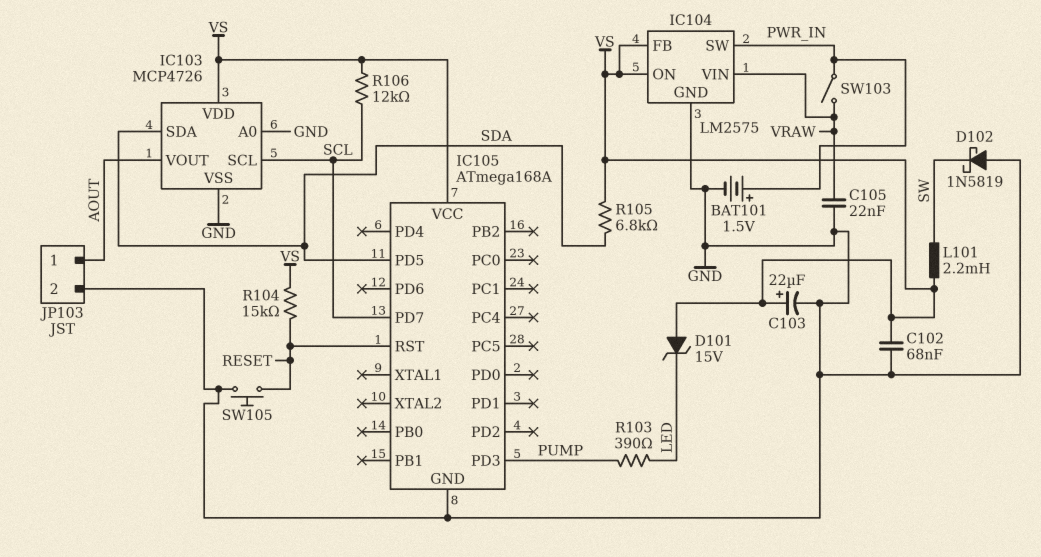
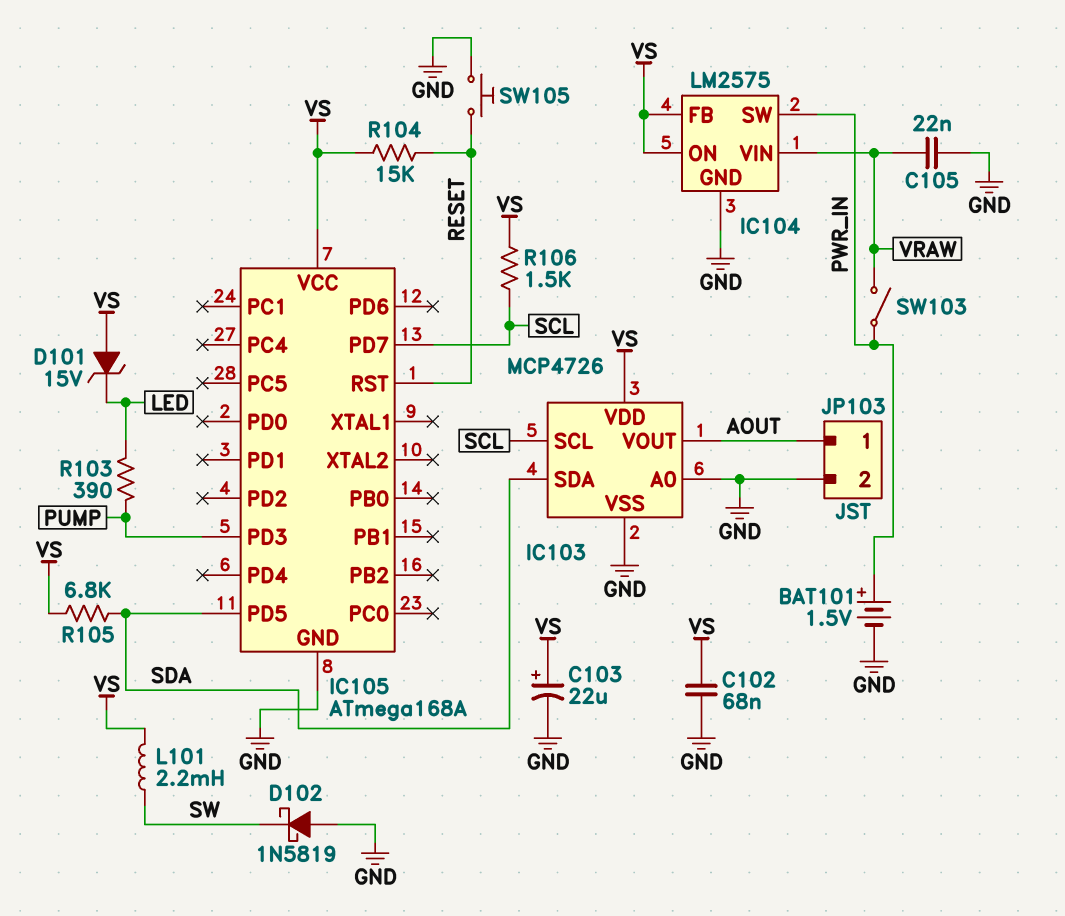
R106: 12k (SCL, VS) -> 1.5k (SCL, VS)

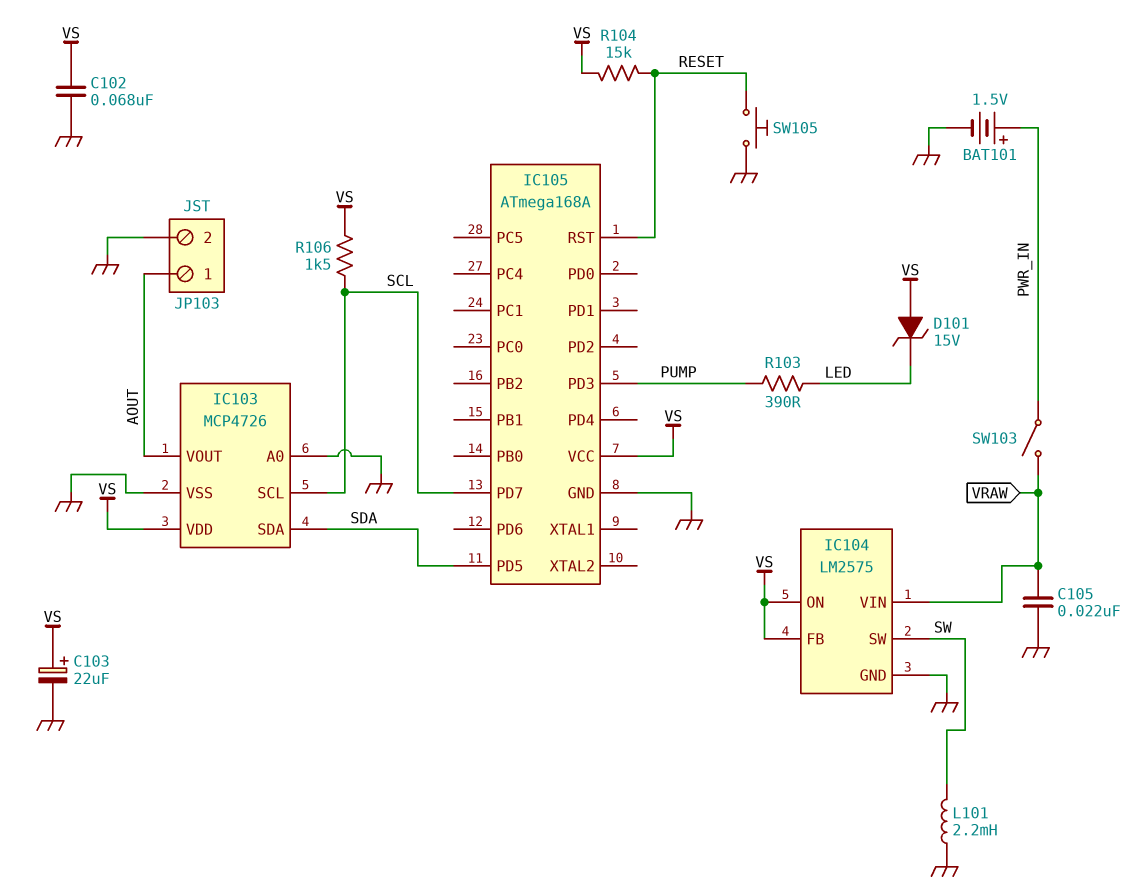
D102: schottky 1N5819 (A GND, K SW) -> none
IC104 pin SW: PWR_IN -> SW
L101: 2.2mH (SW, VS) -> 2.2mH (GND, SW)
R105: 6.8k (SDA, VS) -> none

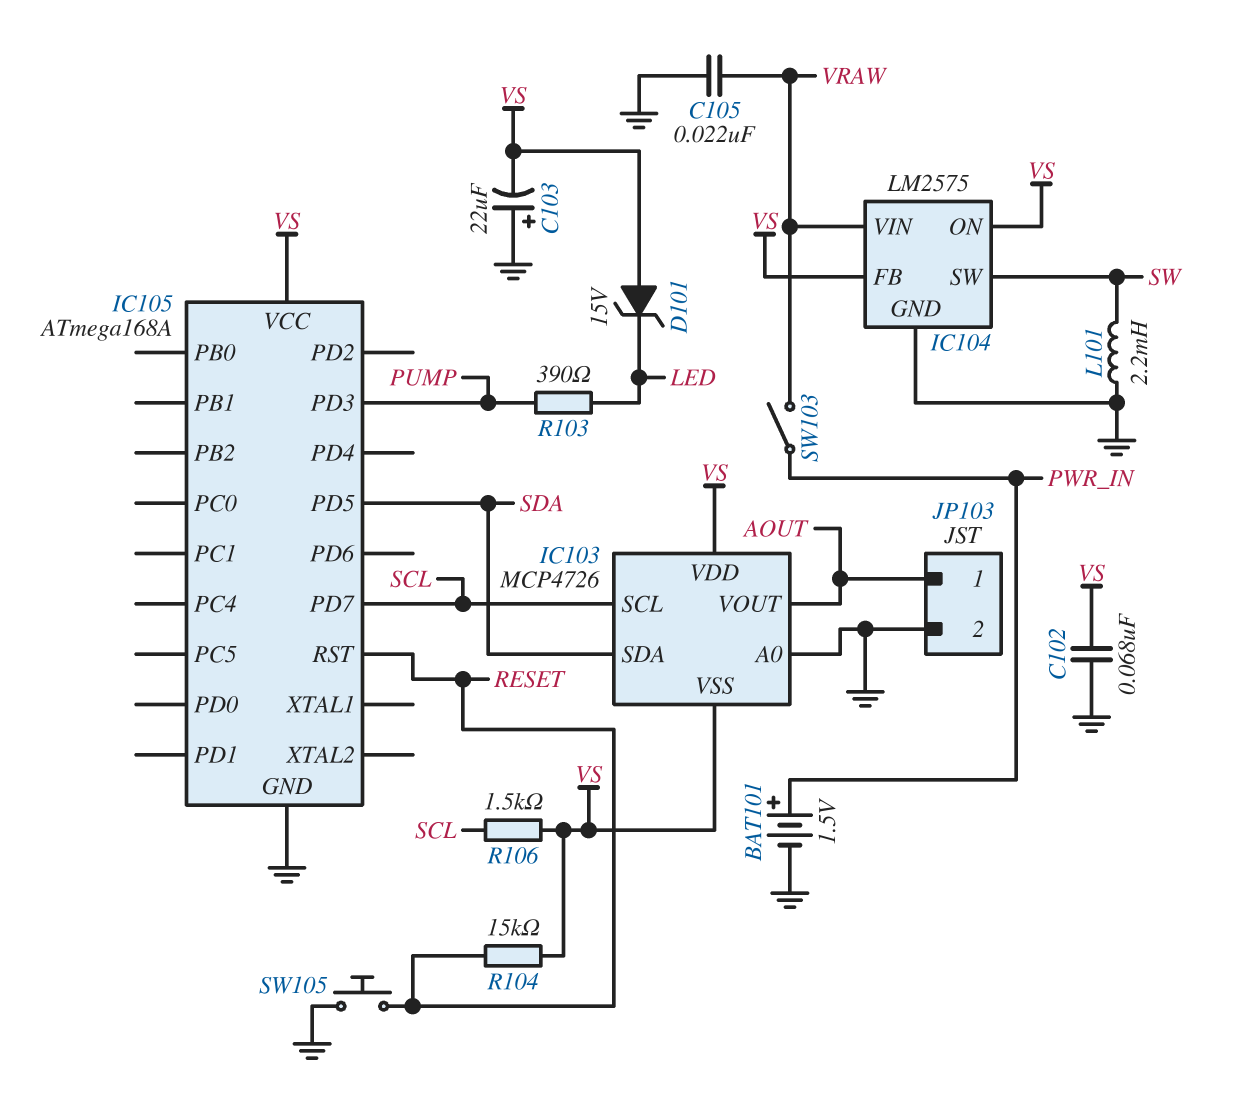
C103: 22uF (plus VS, minus GND) -> 22uF (plus GND, minus VS)
IC103 pin VSS: GND -> VS

